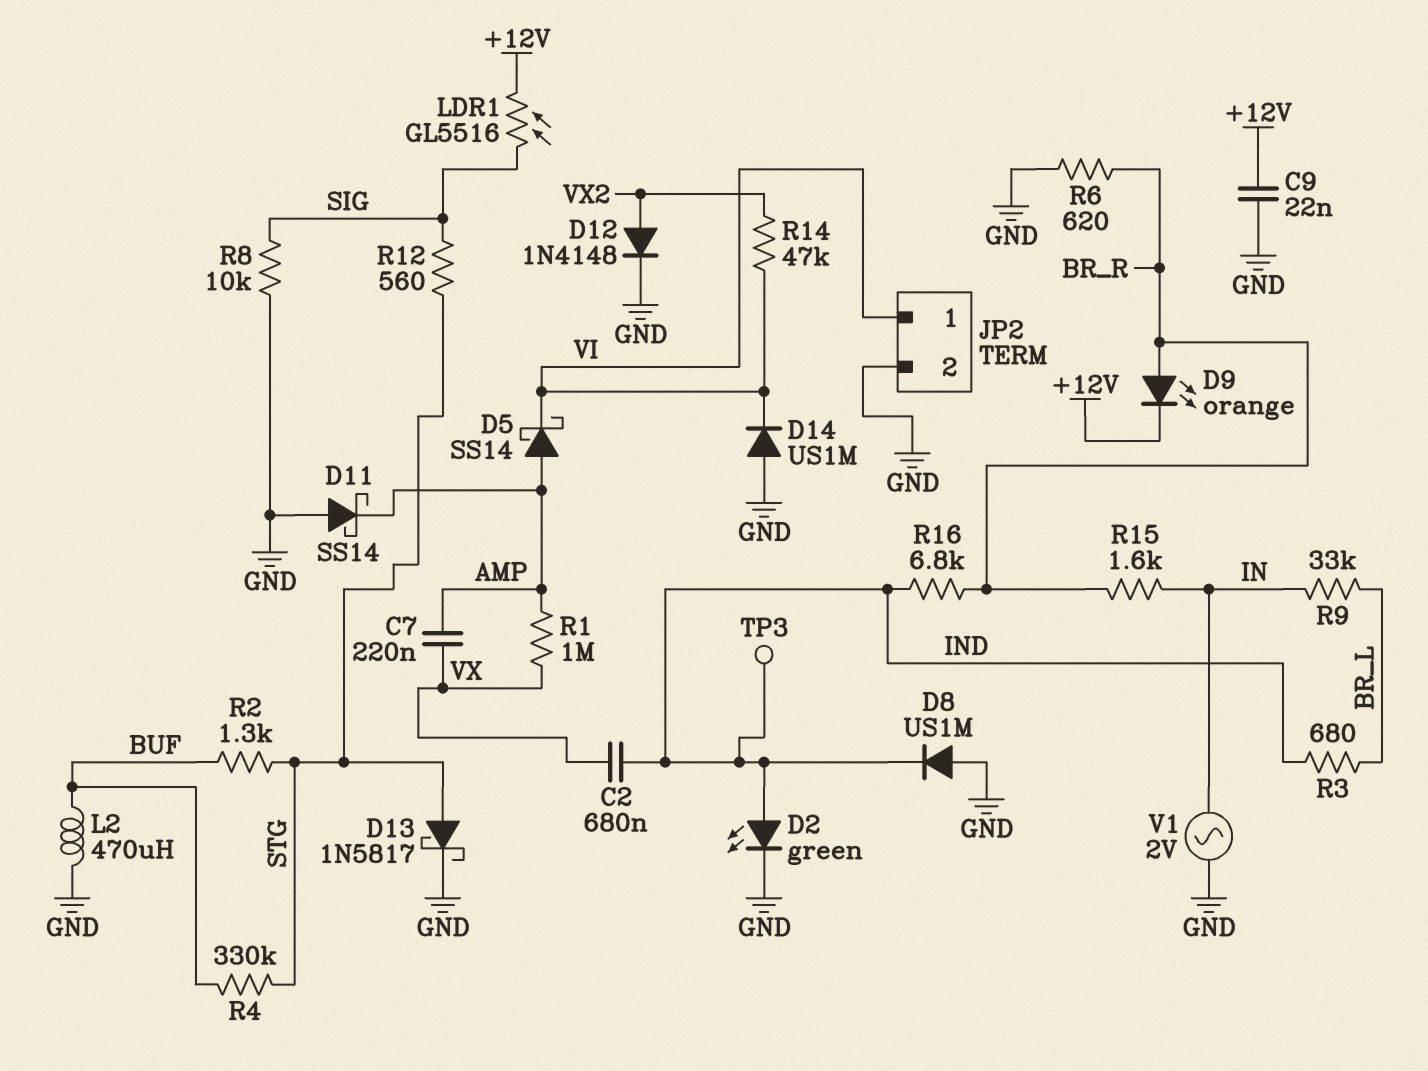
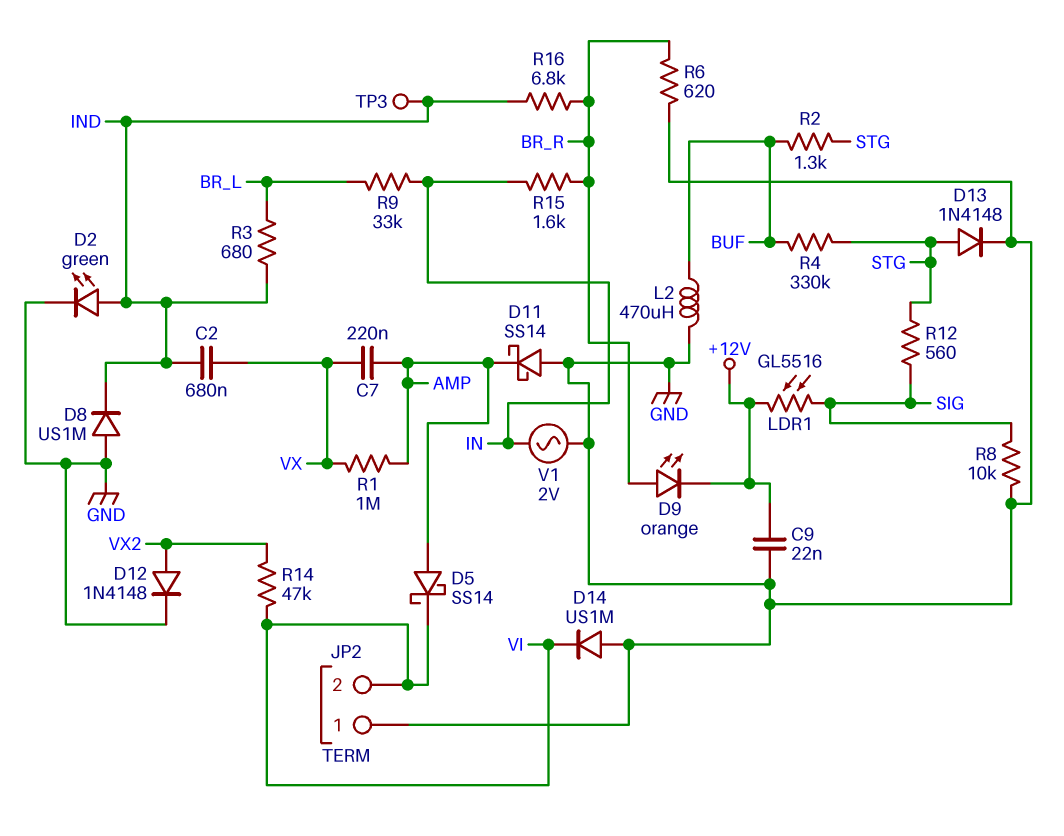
D13: schottky 1N5817 (A STG, K GND) -> diode 1N4148 (A STG, K GND)
JP2 pin 1: VI -> GND
JP2 pin 2: GND -> VI

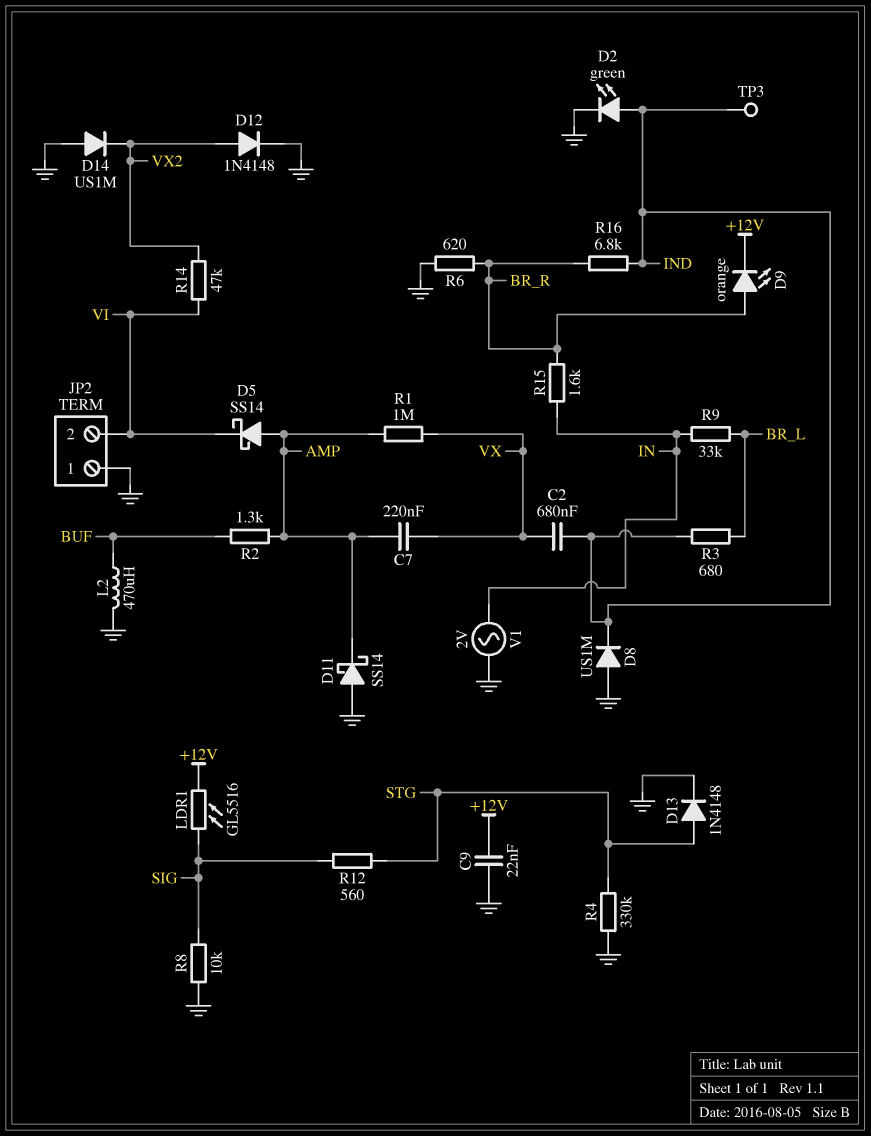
D14: diode US1M (A GND, K VI) -> diode US1M (A GND, K VX2)
R2: 1.3k (BUF, STG) -> 1.3k (AMP, BUF)
R4: 330k (BUF, STG) -> 330k (GND, STG)

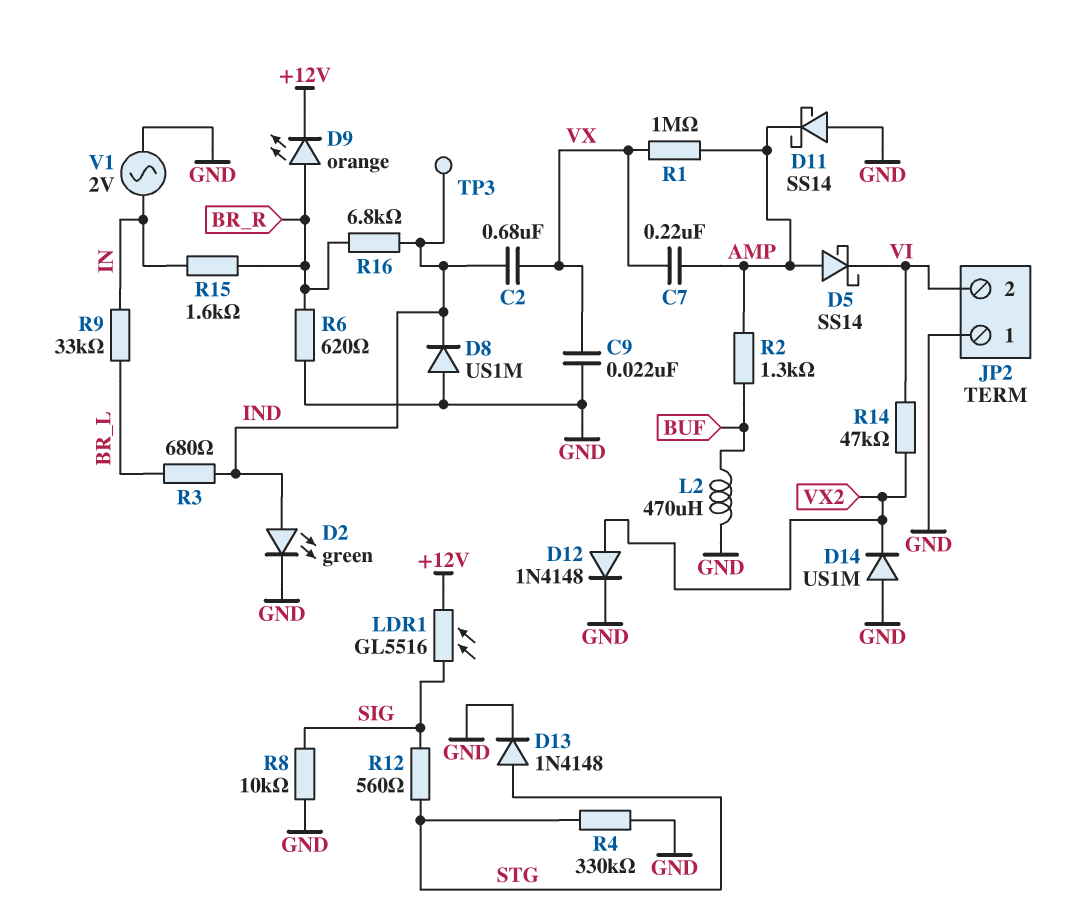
C9: 22nF (+12V, GND) -> 22nF (GND, VX)

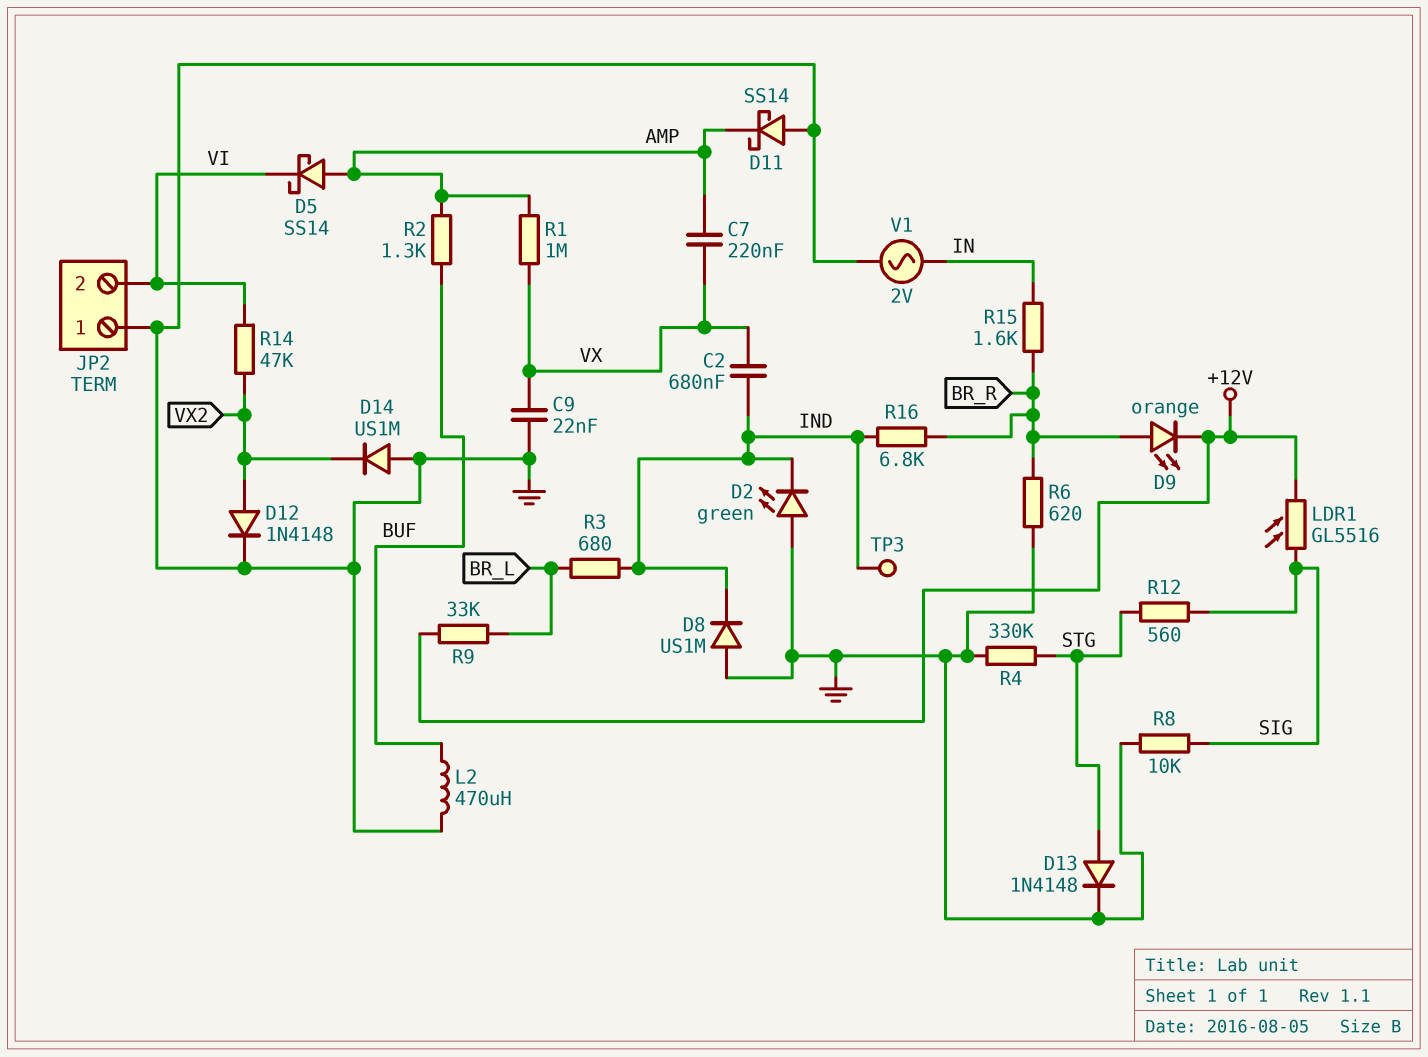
D2: LED green (A IND, K GND) -> LED green (A GND, K IND)
R9: 33k (BR_L, IN) -> 33k (+12V, BR_L)

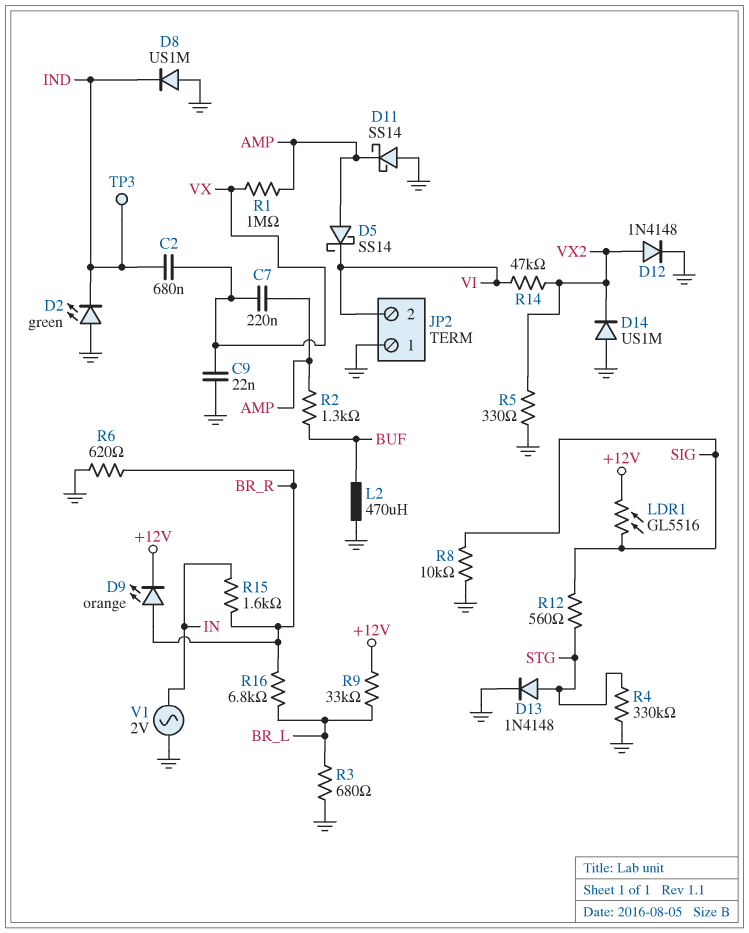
R3: 680 (BR_L, IND) -> 680 (BR_L, GND)
R5: none -> 330 (GND, VX2)
R16: 6.8k (BR_R, IND) -> 6.8k (BR_L, BR_R)

